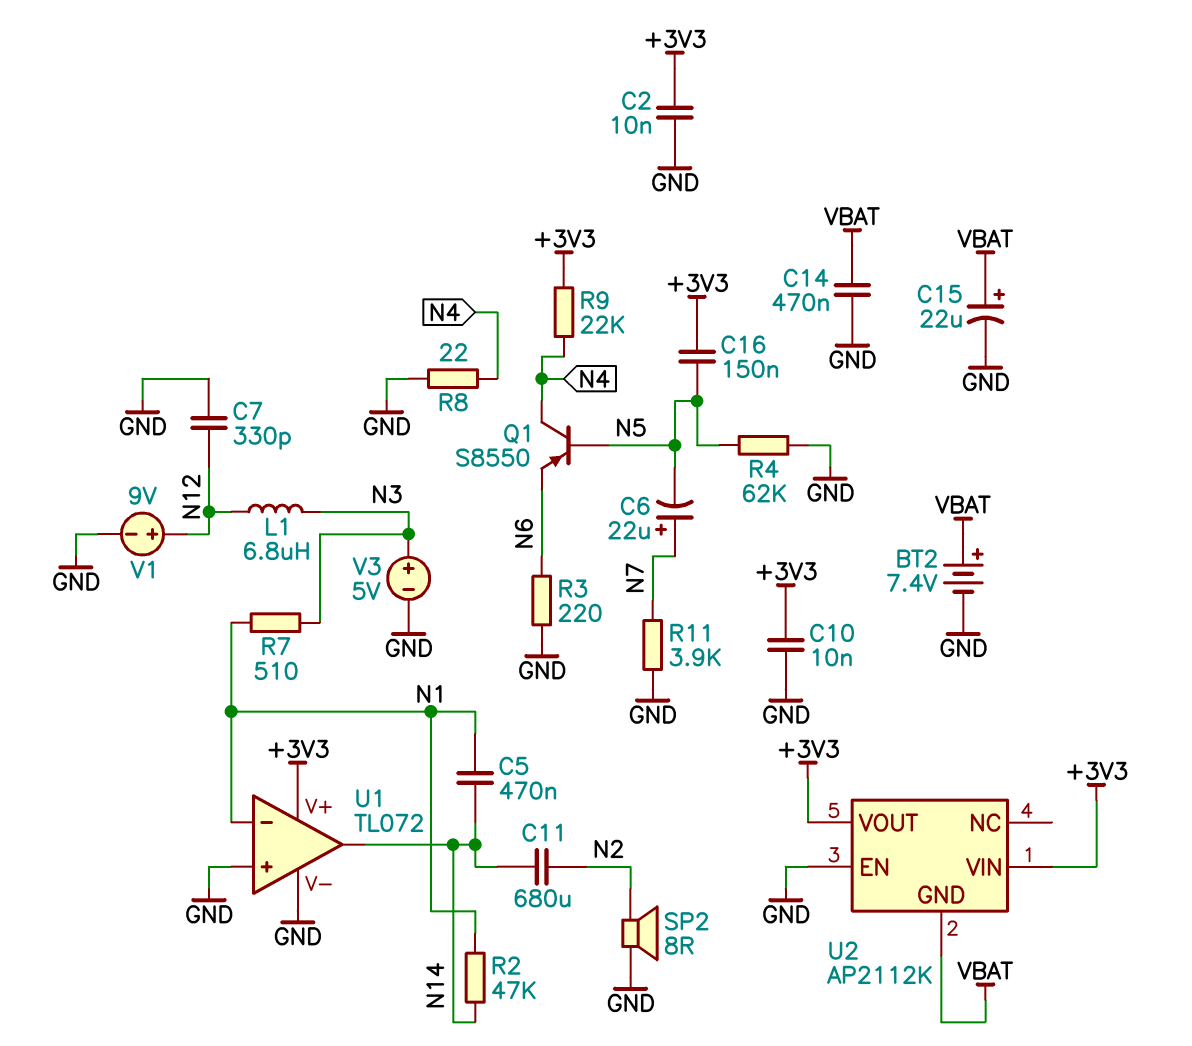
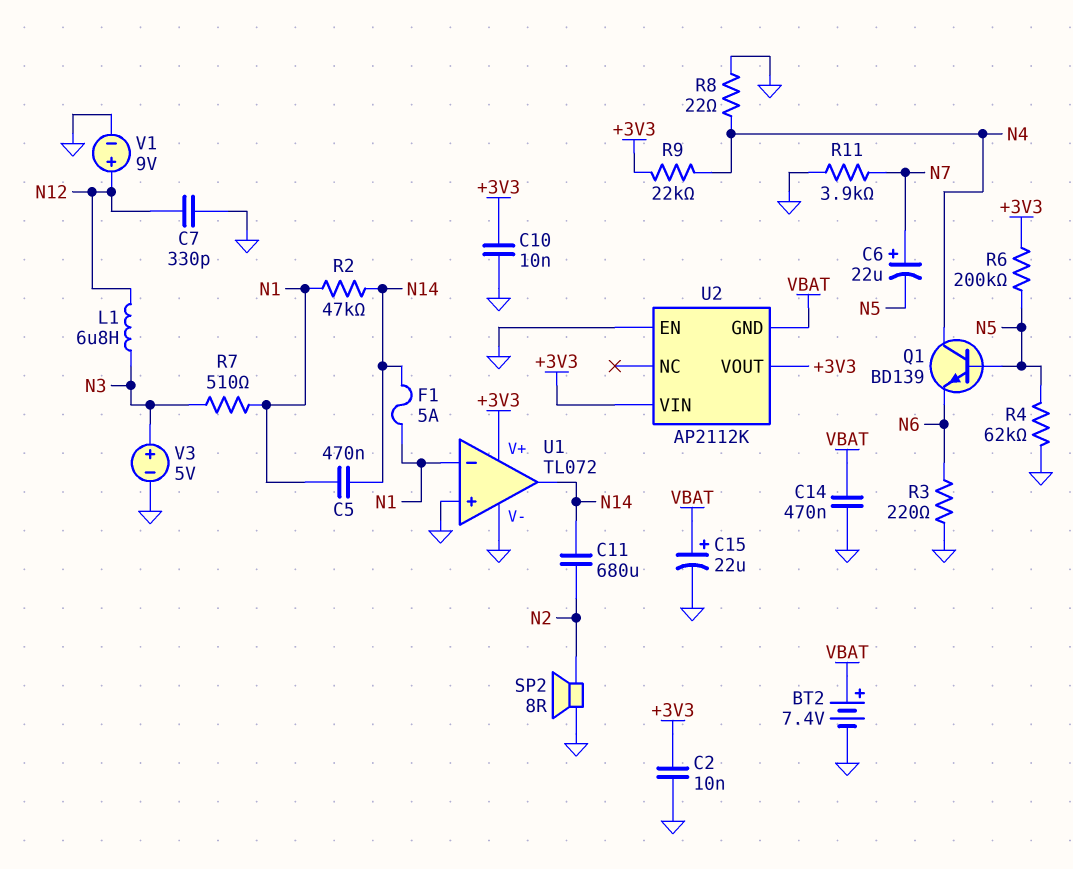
C16: 150nF (+3V3, N5) -> none
F1: none -> 5A (N1, N14)
Q1: PNP S8550 (B N5, C N4, E N6) -> NPN BD139 (B N5, C N4, E N6)
R6: none -> 200k (+3V3, N5)

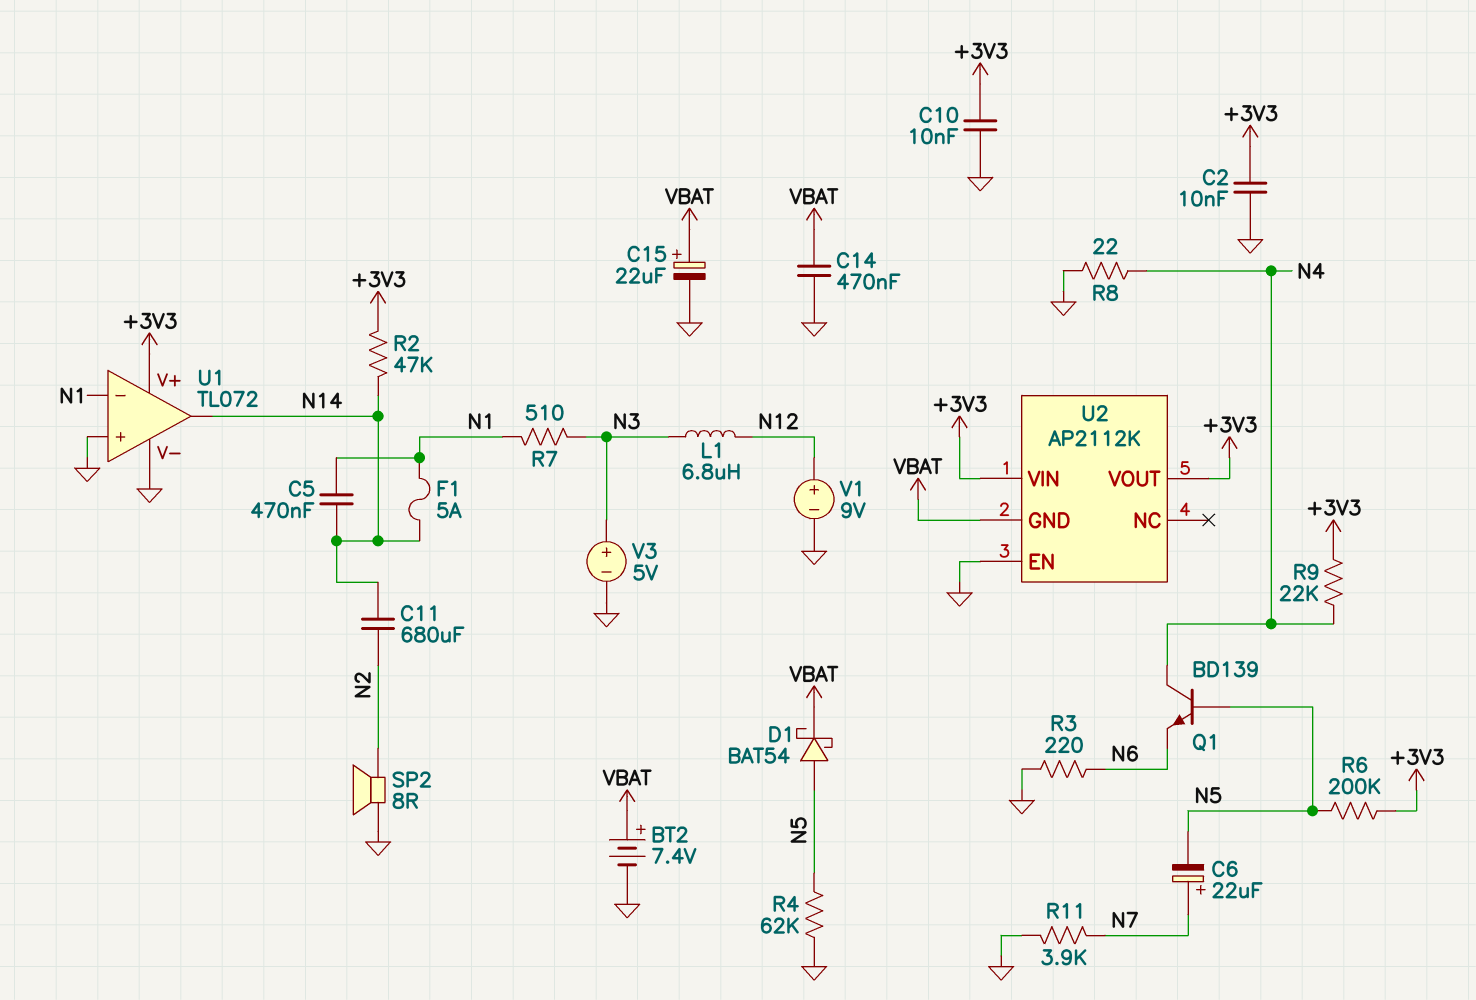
C7: 330pF (GND, N12) -> none
D1: none -> schottky BAT54 (A N5, K VBAT)
R2: 47k (N1, N14) -> 47k (+3V3, N14)

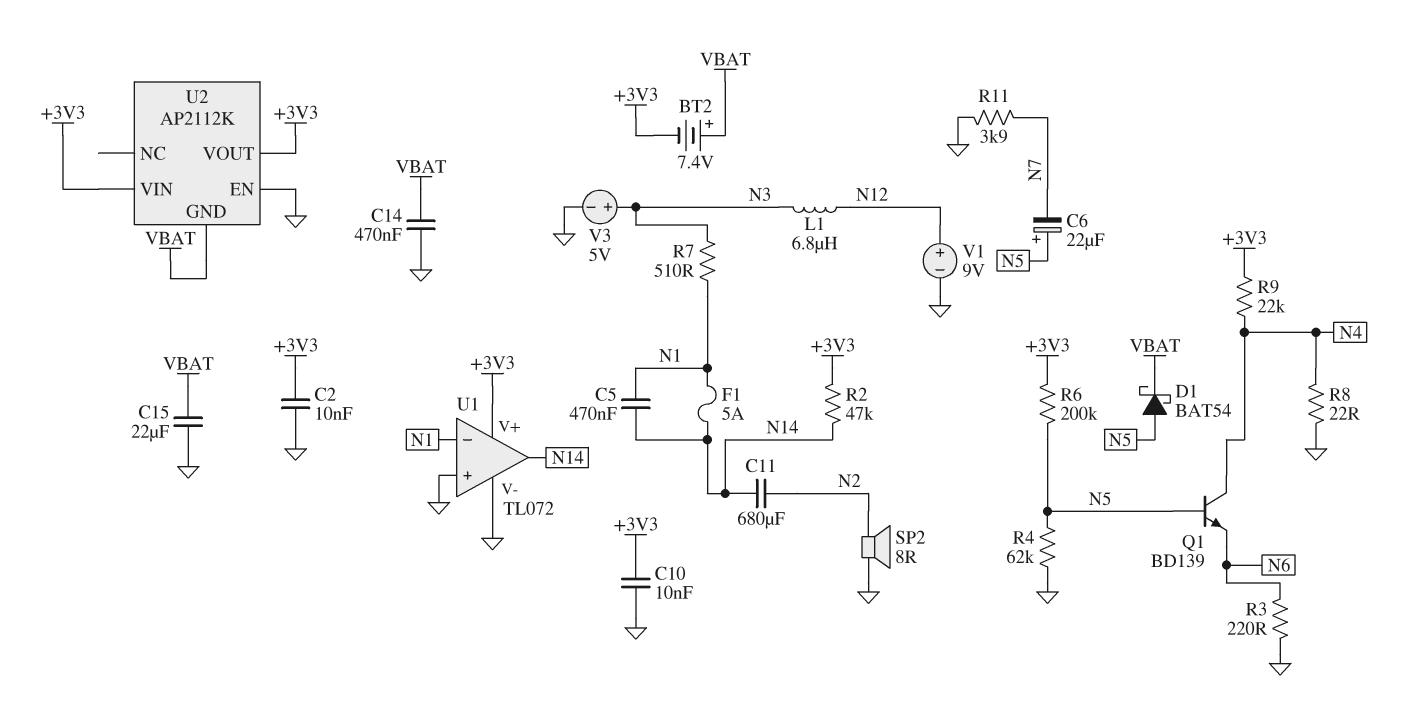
BT2: 7.4V (plus VBAT, minus GND) -> 7.4V (plus VBAT, minus +3V3)
C6: 22uF (plus N7, minus N5) -> 22uF (plus N5, minus N7)
C15: 22uF (plus VBAT, minus GND) -> 22uF (GND, VBAT)

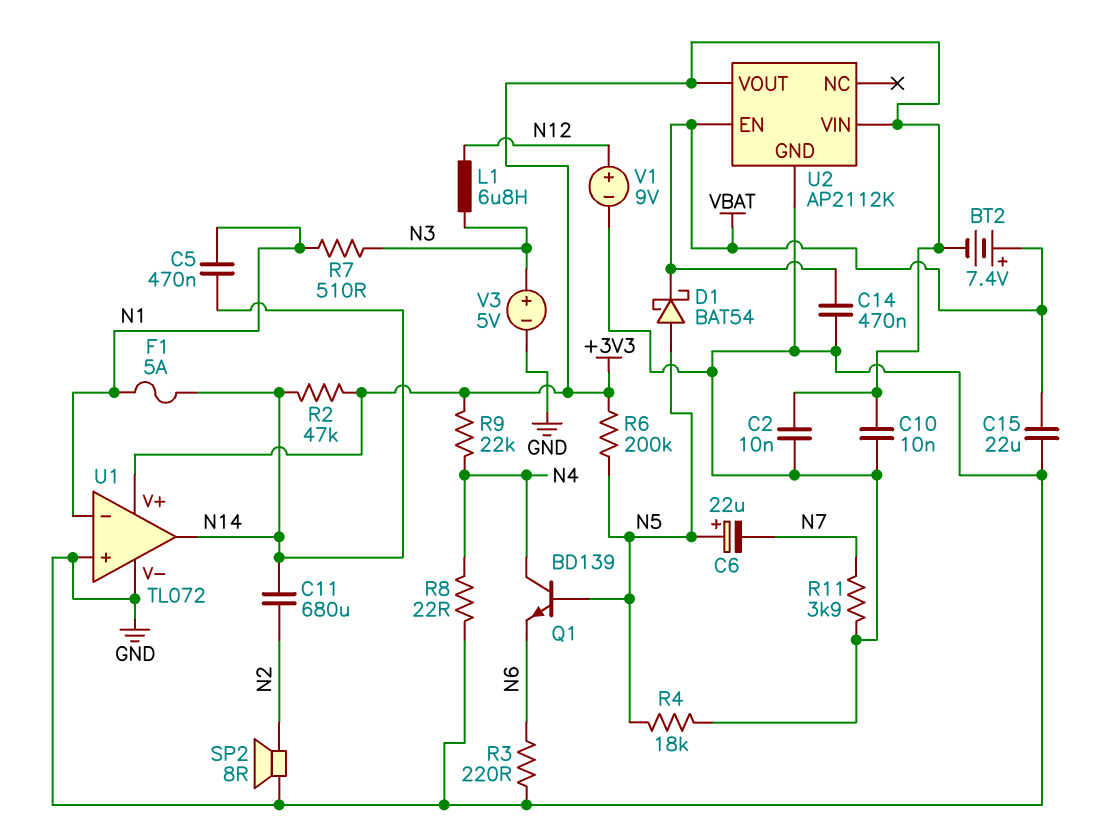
R4: 62k (GND, N5) -> 18k (GND, N5)
U2 pin EN: GND -> VBAT
U2 pin GND: VBAT -> GND

